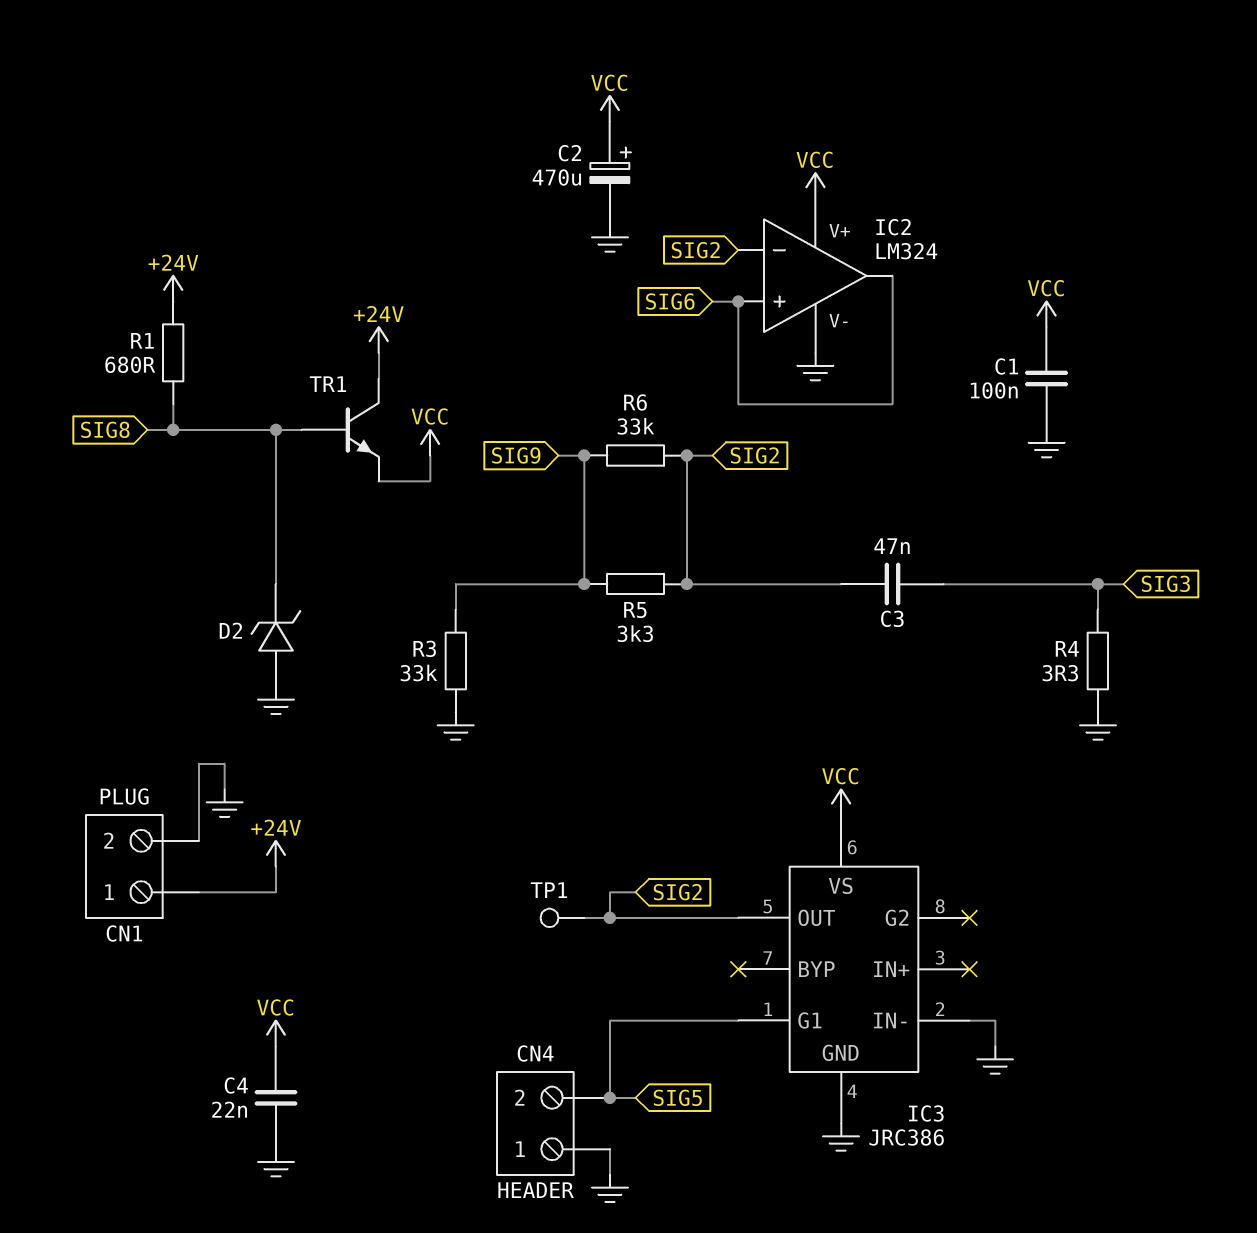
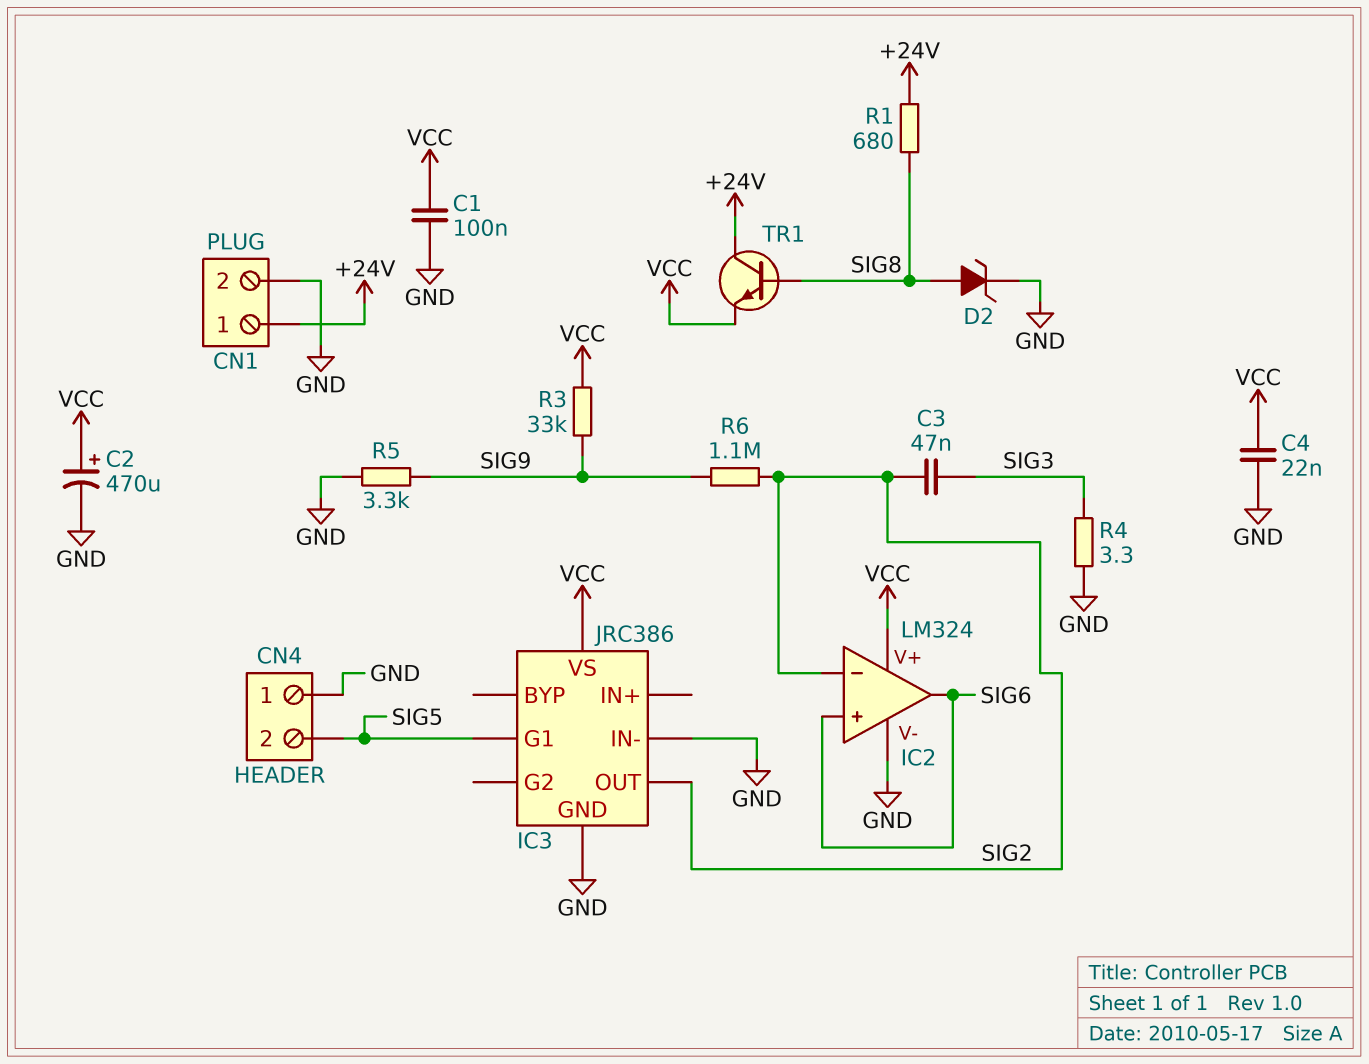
D2: zener (A GND, K SIG8) -> zener (A SIG8, K GND)
R3: 33k (GND, SIG9) -> 33k (SIG9, VCC)
R5: 3.3k (SIG2, SIG9) -> 3.3k (GND, SIG9)
R6: 33k (SIG2, SIG9) -> 1.1M (SIG2, SIG9)
TP1: test point (SIG2) -> none

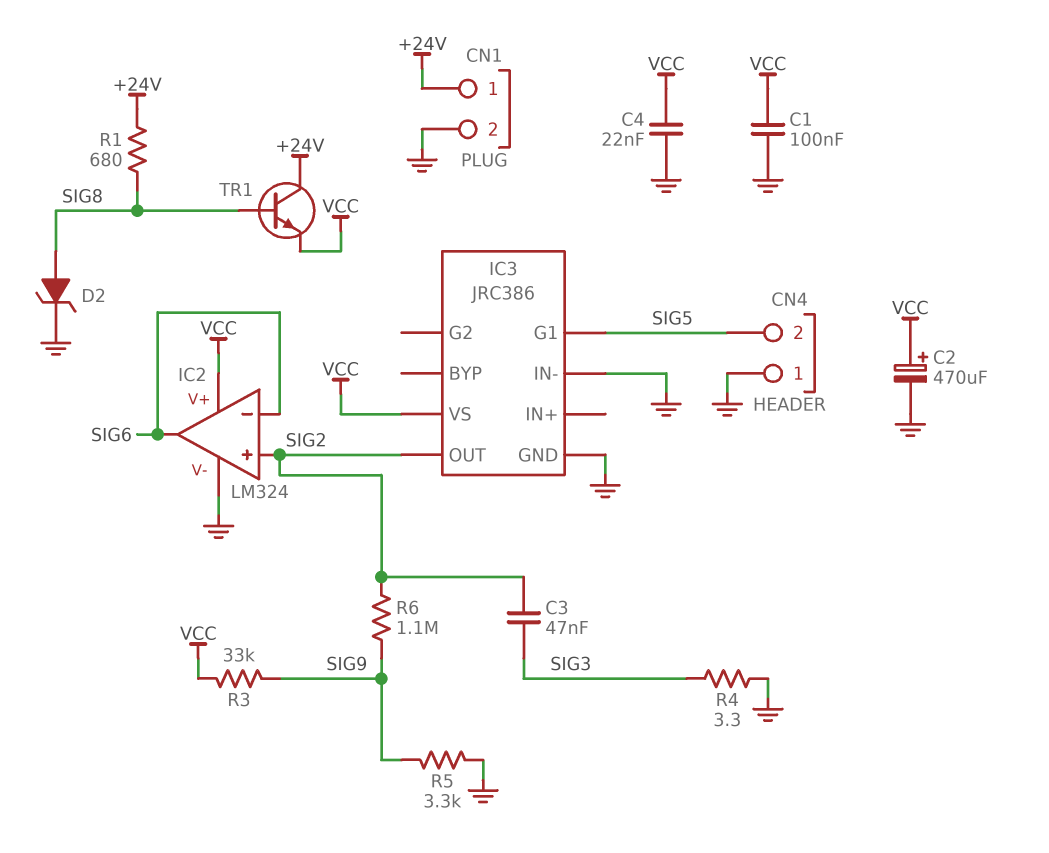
IC2 pin in+: SIG6 -> SIG2
IC2 pin in-: SIG2 -> SIG6

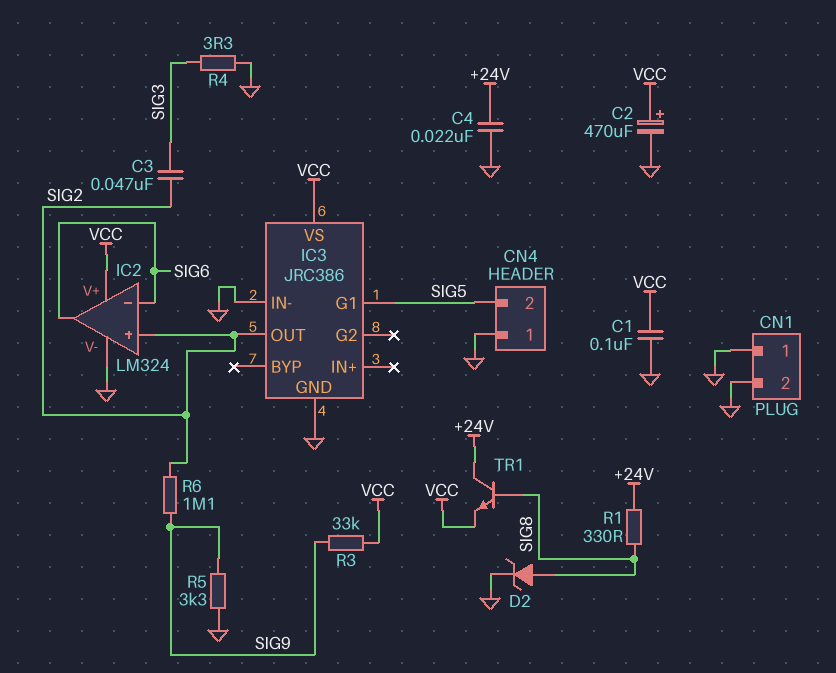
C4: 22nF (GND, VCC) -> 22nF (+24V, GND)
CN1 pin 1: +24V -> GND
R1: 680 (+24V, SIG8) -> 330 (+24V, SIG8)

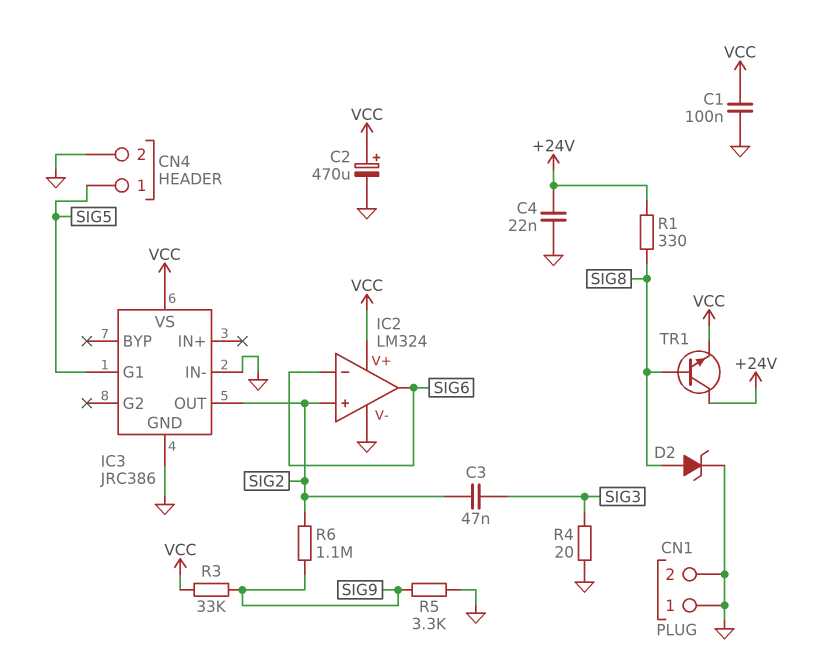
CN4 pin 1: GND -> SIG5
CN4 pin 2: SIG5 -> GND
R4: 3.3 (GND, SIG3) -> 20 (GND, SIG3)

